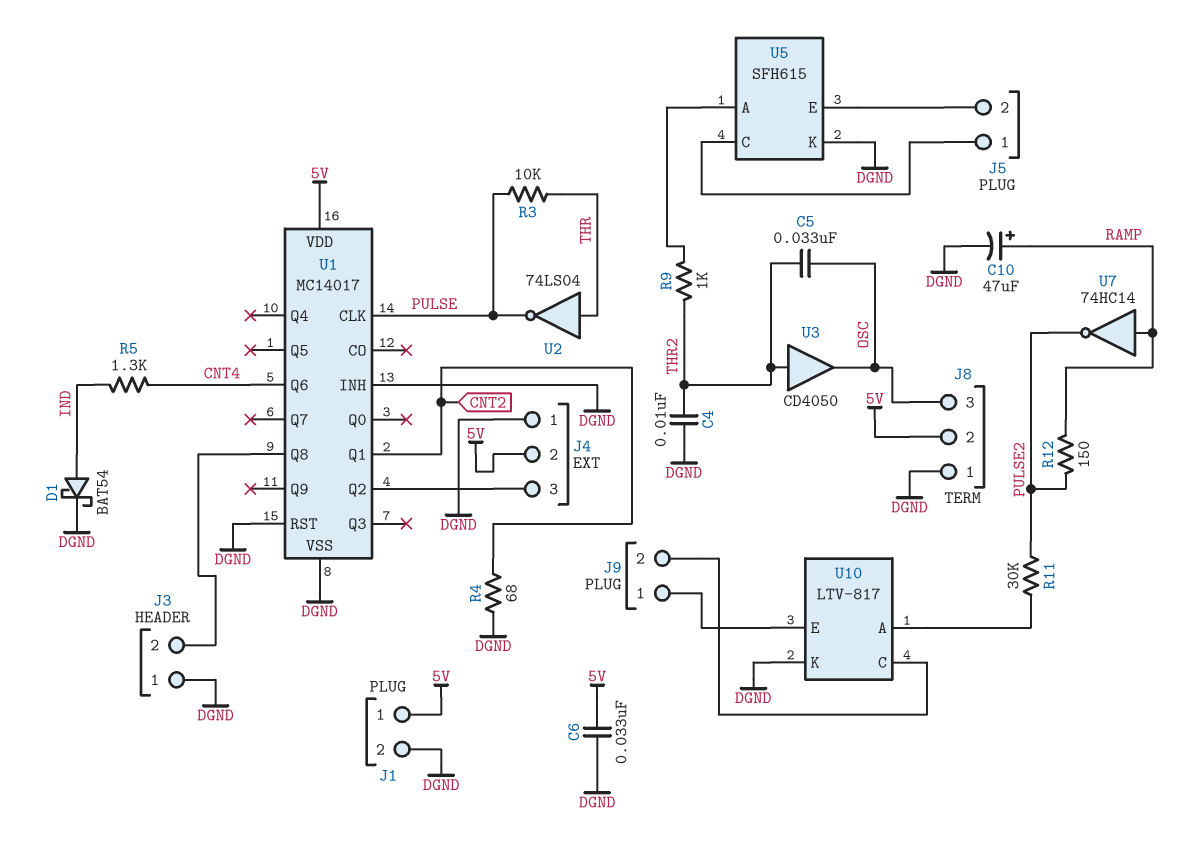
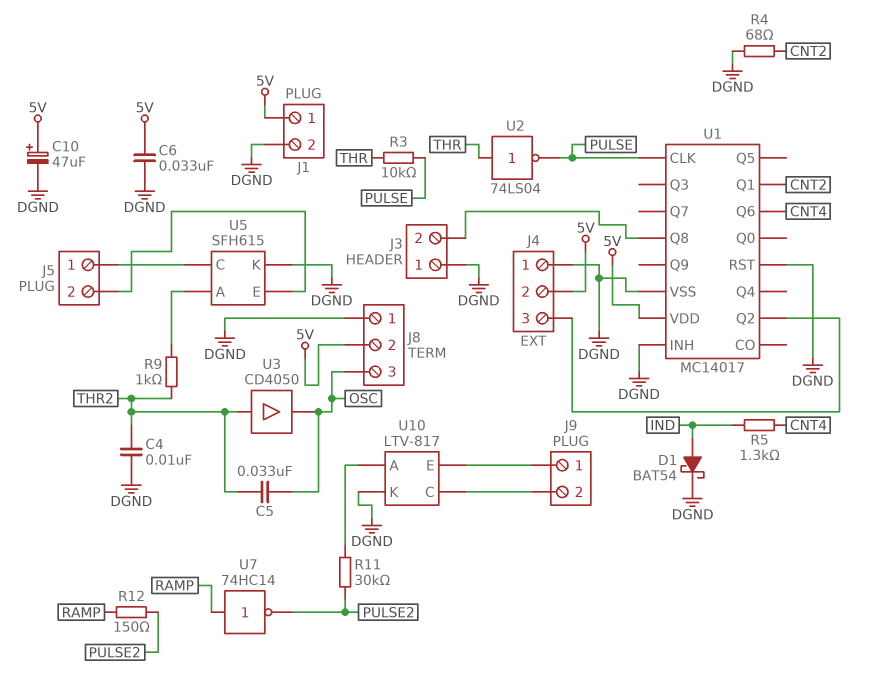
C10: 47uF (plus RAMP, minus DGND) -> 47uF (plus 5V, minus DGND)

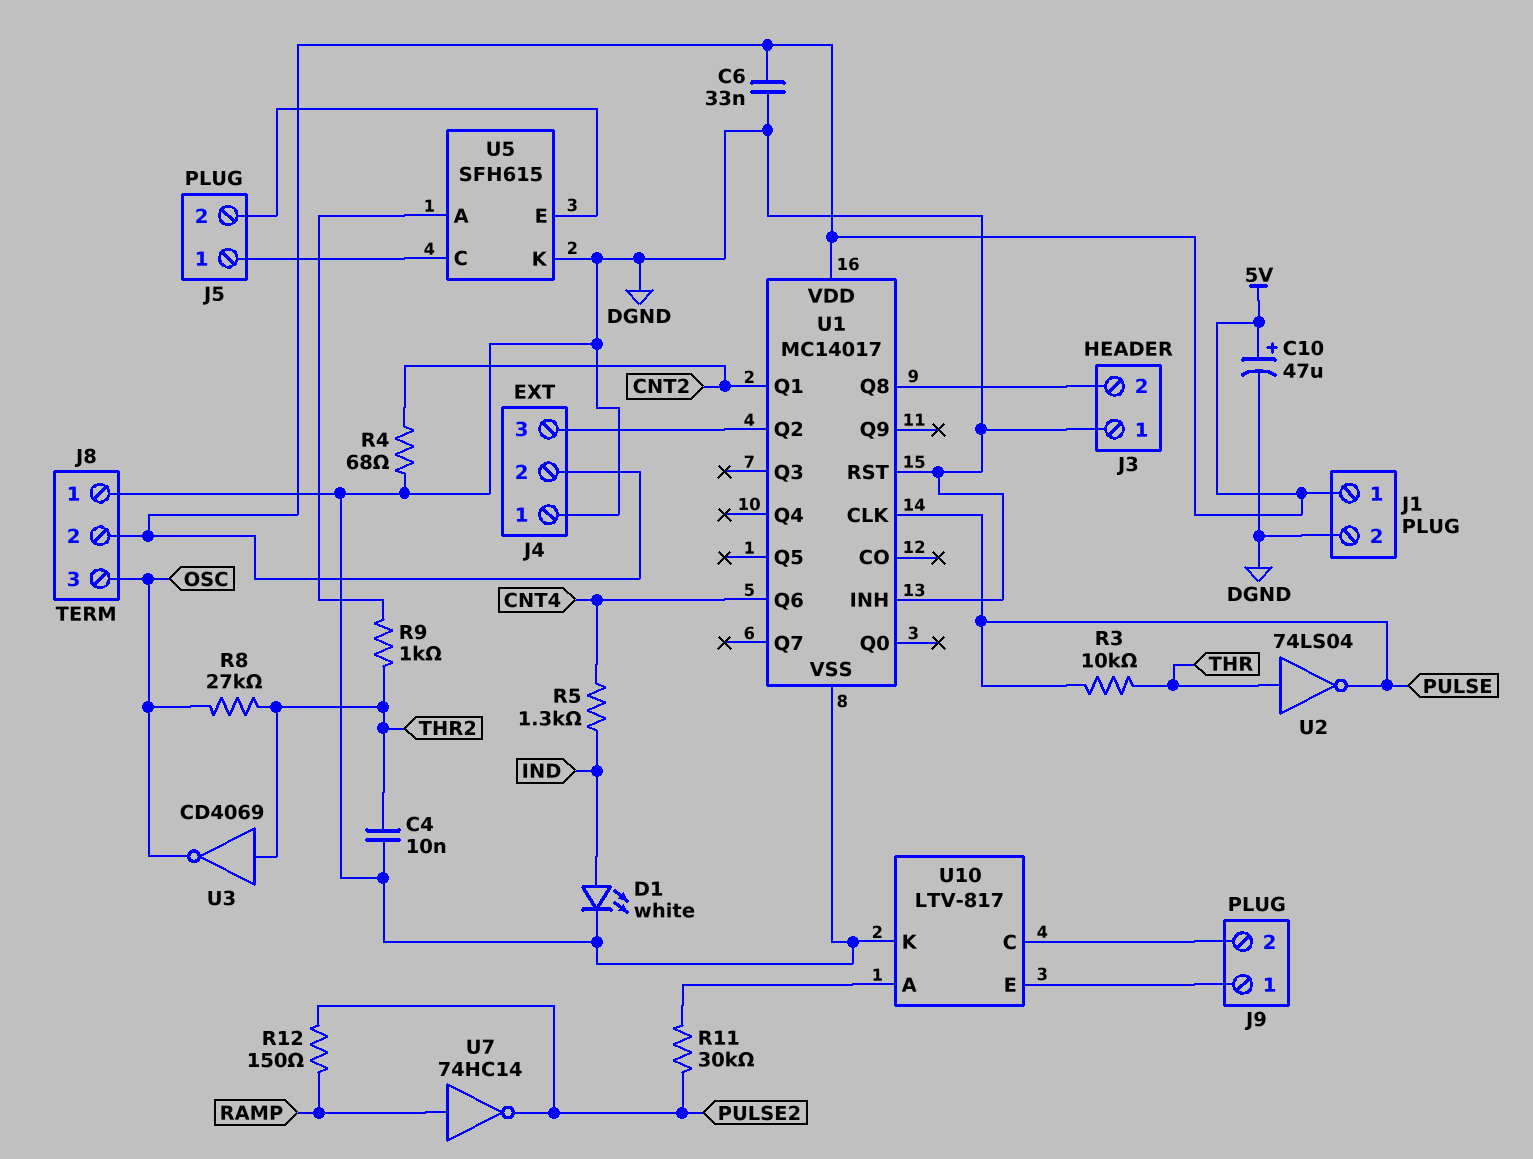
C5: 33nF (OSC, THR2) -> none
D1: schottky BAT54 (A IND, K DGND) -> LED white (A IND, K DGND)
R8: none -> 27k (OSC, THR2)
U3: buffer CD4050 (in THR2, out OSC) -> NOT CD4069 (in THR2, out OSC)

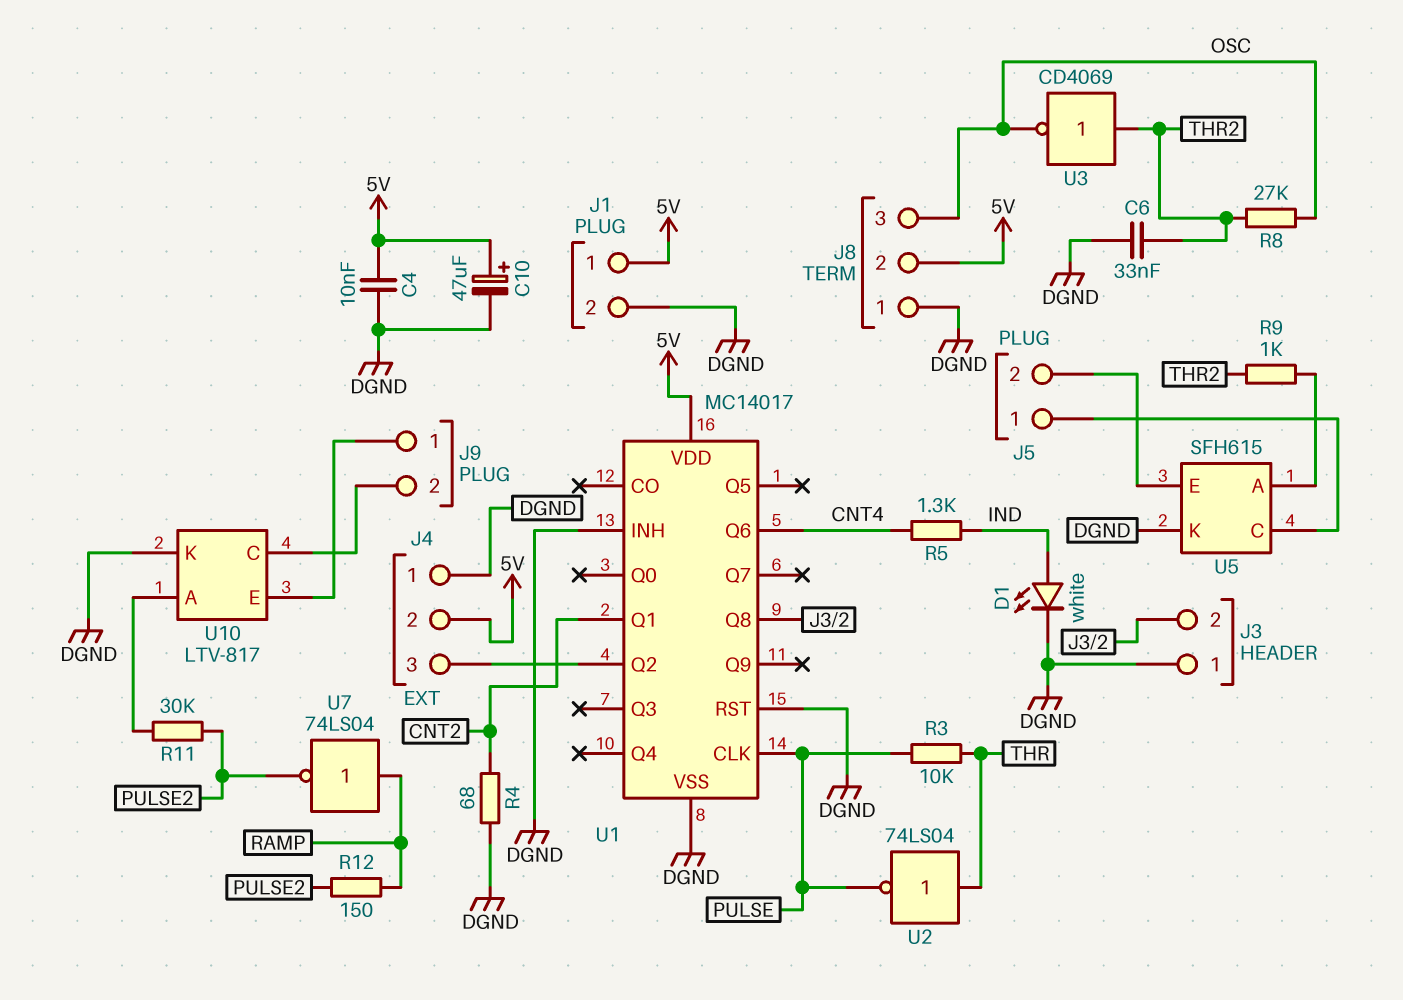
C4: 10nF (DGND, THR2) -> 10nF (5V, DGND)
C6: 33nF (5V, DGND) -> 33nF (DGND, THR2)
U7: NOT 74HC14 (in RAMP, out PULSE2) -> NOT 74LS04 (in RAMP, out PULSE2)

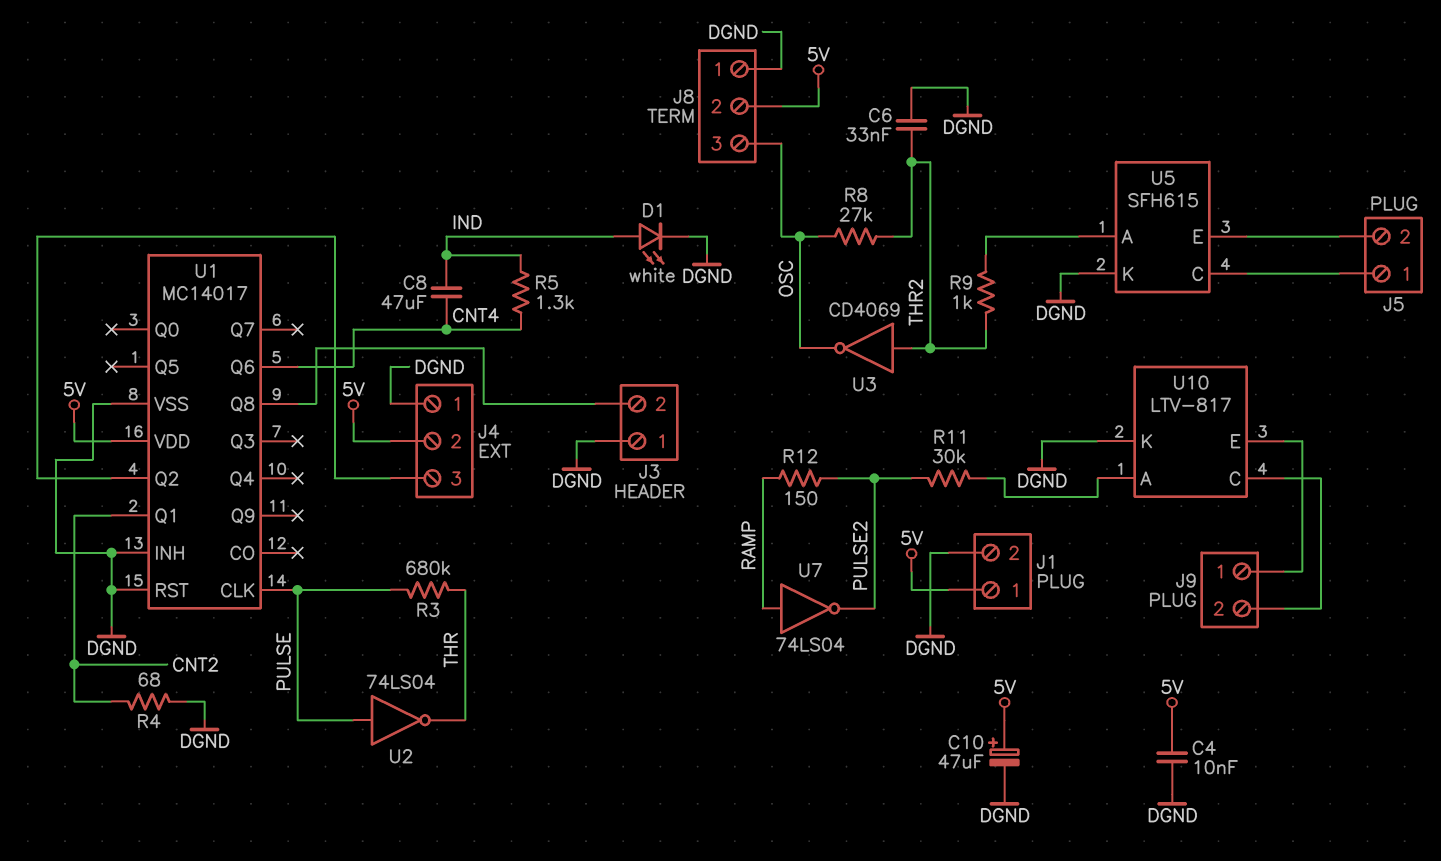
C8: none -> 47uF (CNT4, IND)
R3: 10k (PULSE, THR) -> 680k (PULSE, THR)
U2: NOT 74LS04 (in THR, out PULSE) -> NOT 74LS04 (in PULSE, out THR)

